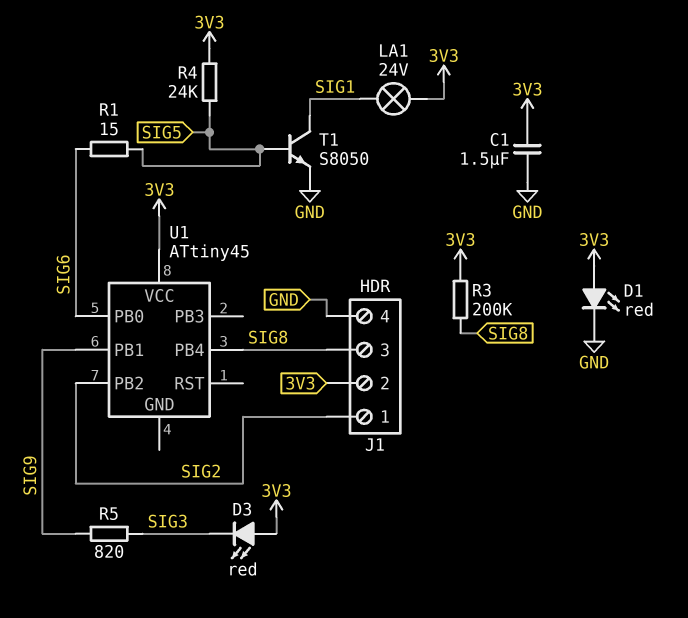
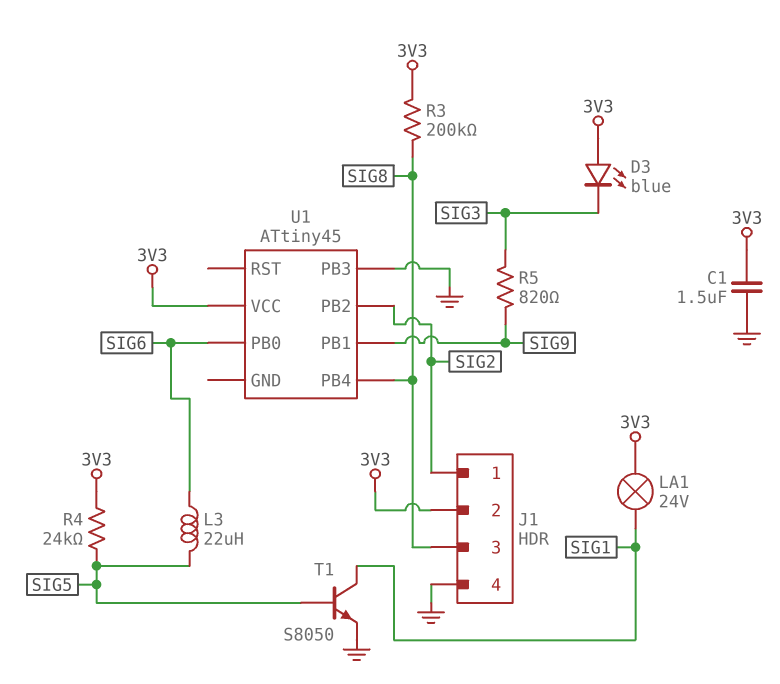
D1: LED red (A 3V3, K GND) -> none
D3: LED red (A 3V3, K SIG3) -> LED blue (A 3V3, K SIG3)
L3: none -> 22uH (SIG5, SIG6)
R1: 15 (SIG5, SIG6) -> none
U1 pin PB3: none -> GND

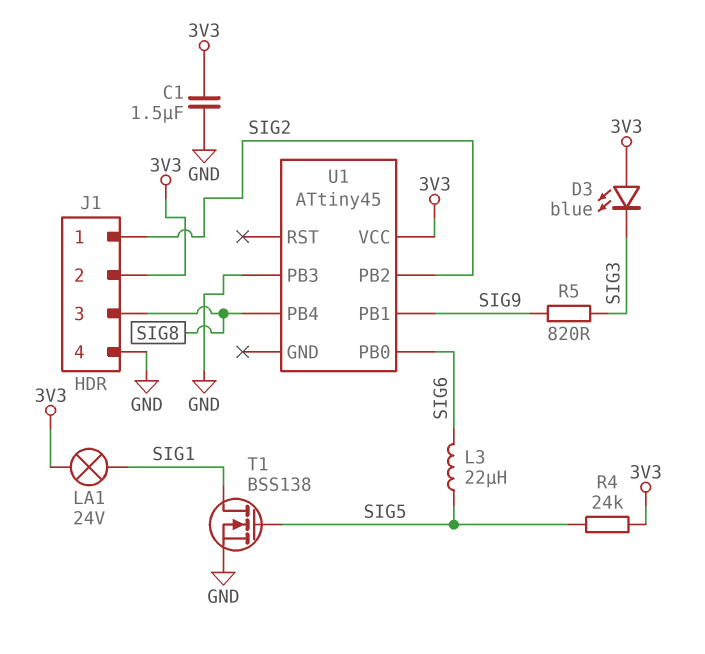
R3: 200k (3V3, SIG8) -> none
T1: NPN S8050 (B SIG5, C SIG1, E GND) -> NMOS BSS138 (G SIG5, D SIG1, S GND)

